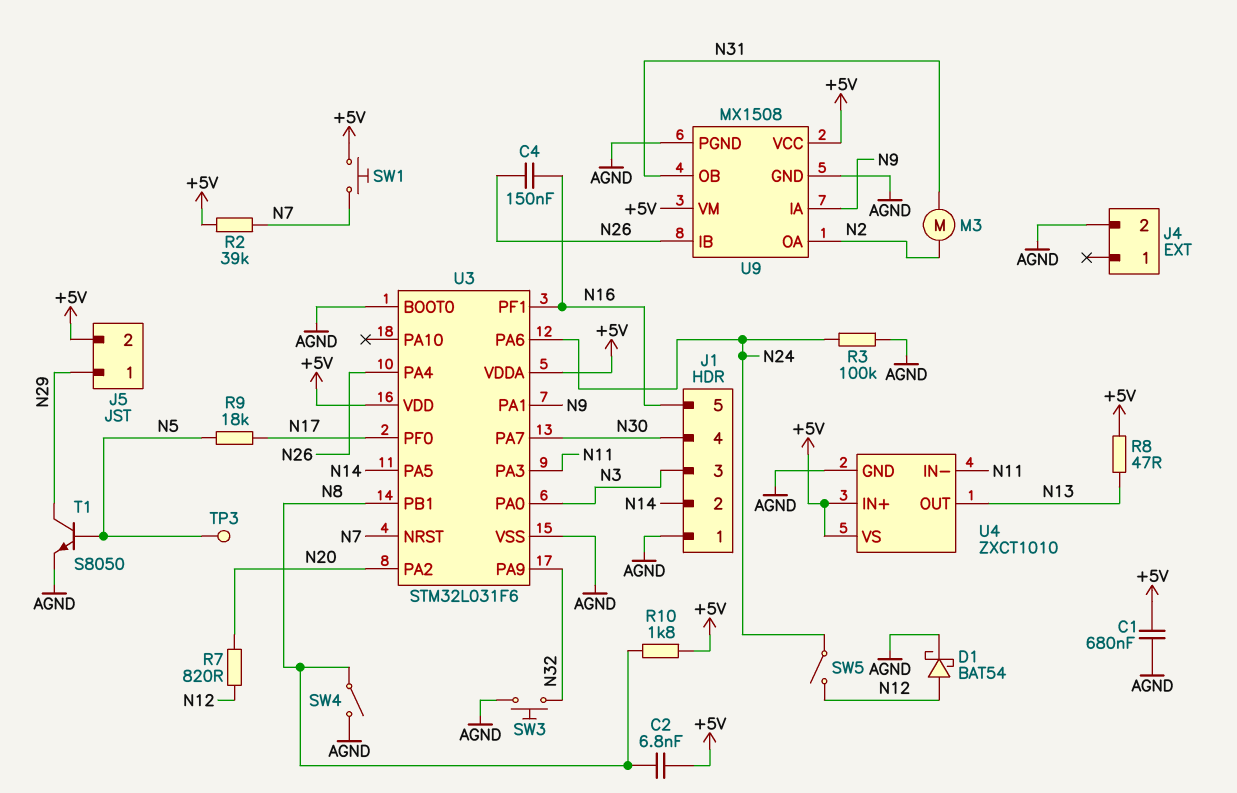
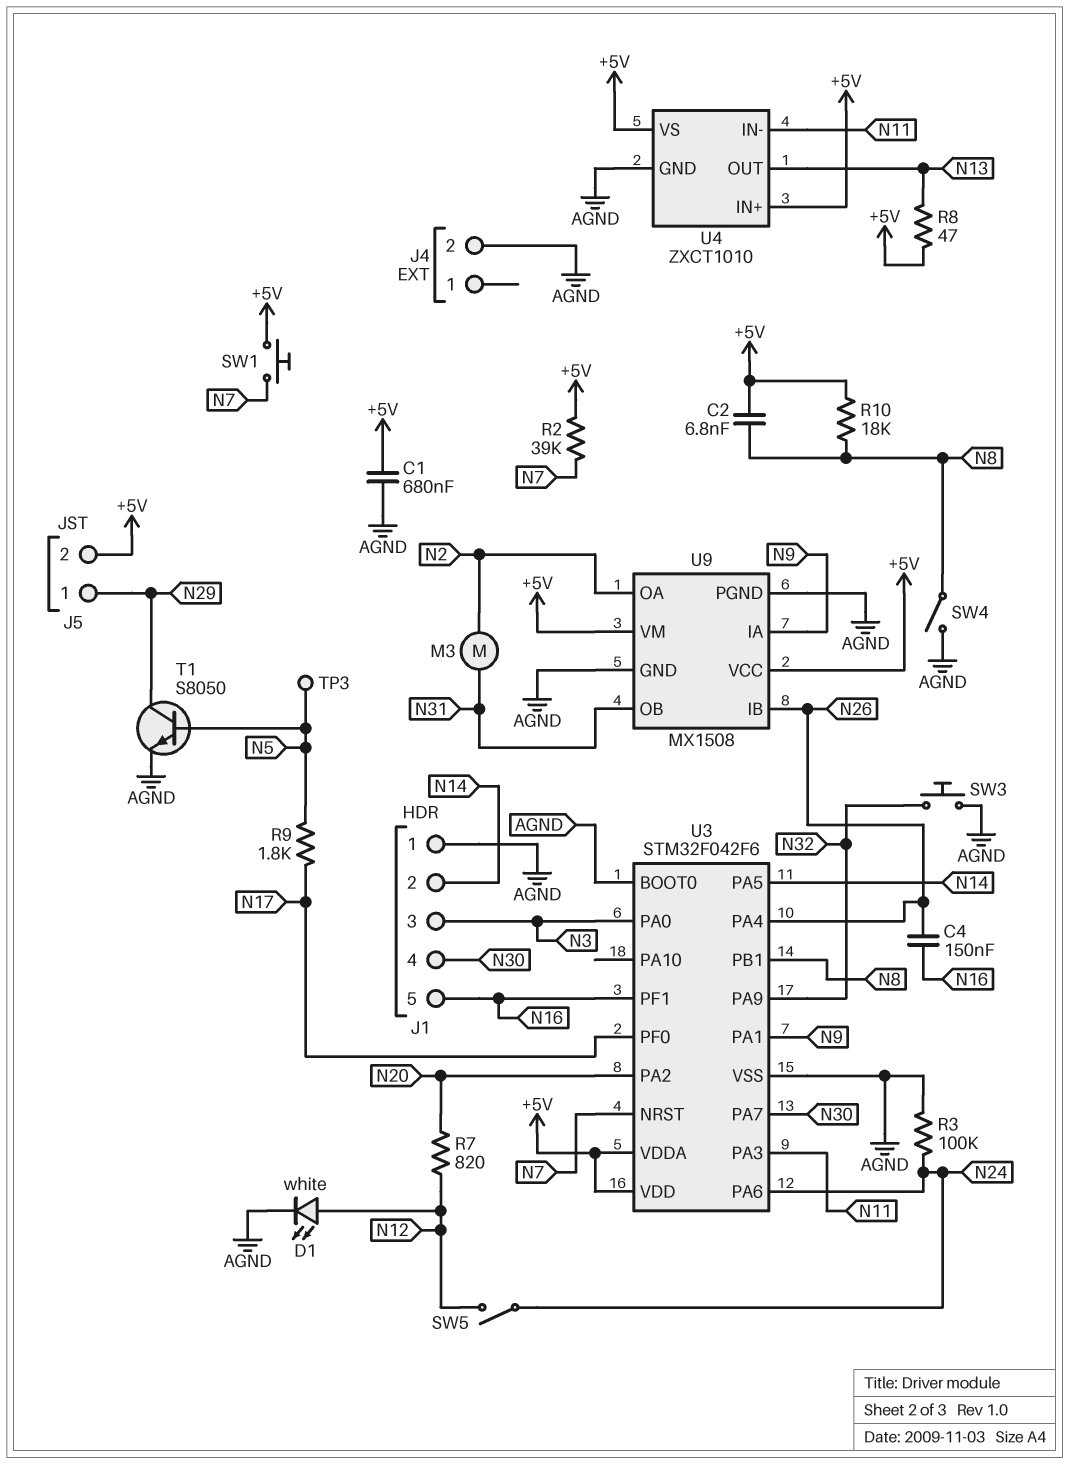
D1: schottky BAT54 (A N12, K AGND) -> LED white (A N12, K AGND)
R9: 18k (N5, N17) -> 1.8k (N5, N17)
R10: 1.8k (+5V, N8) -> 18k (+5V, N8)
U3: STM32L031F6 -> STM32F042F6

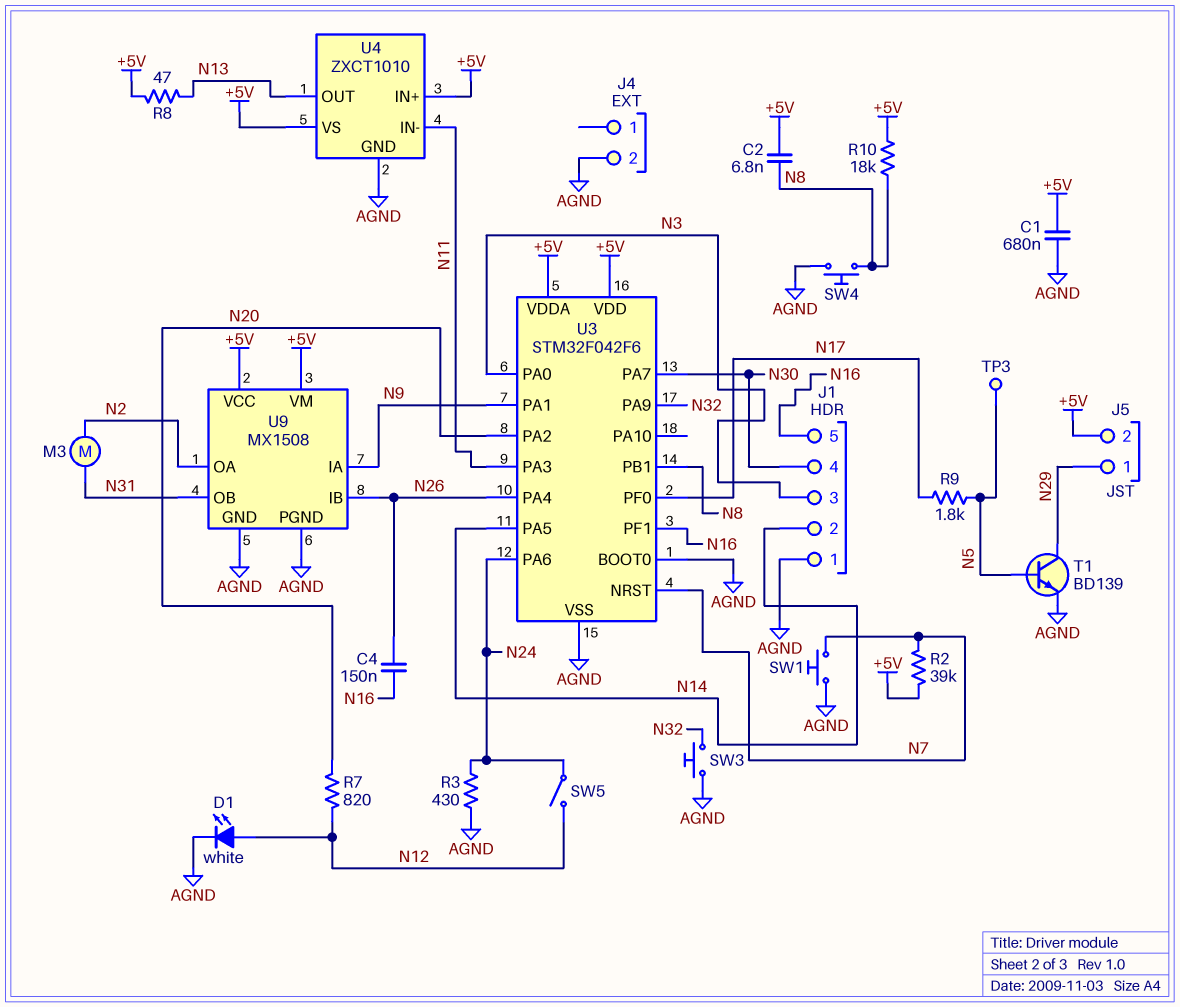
R3: 100k (AGND, N24) -> 430 (AGND, N24)
SW1: button (+5V, N7) -> button (AGND, N7)
SW4: switch (AGND, N8) -> button (AGND, N8)
T1: NPN S8050 (B N5, C N29, E AGND) -> NPN BD139 (B N5, C N29, E AGND)

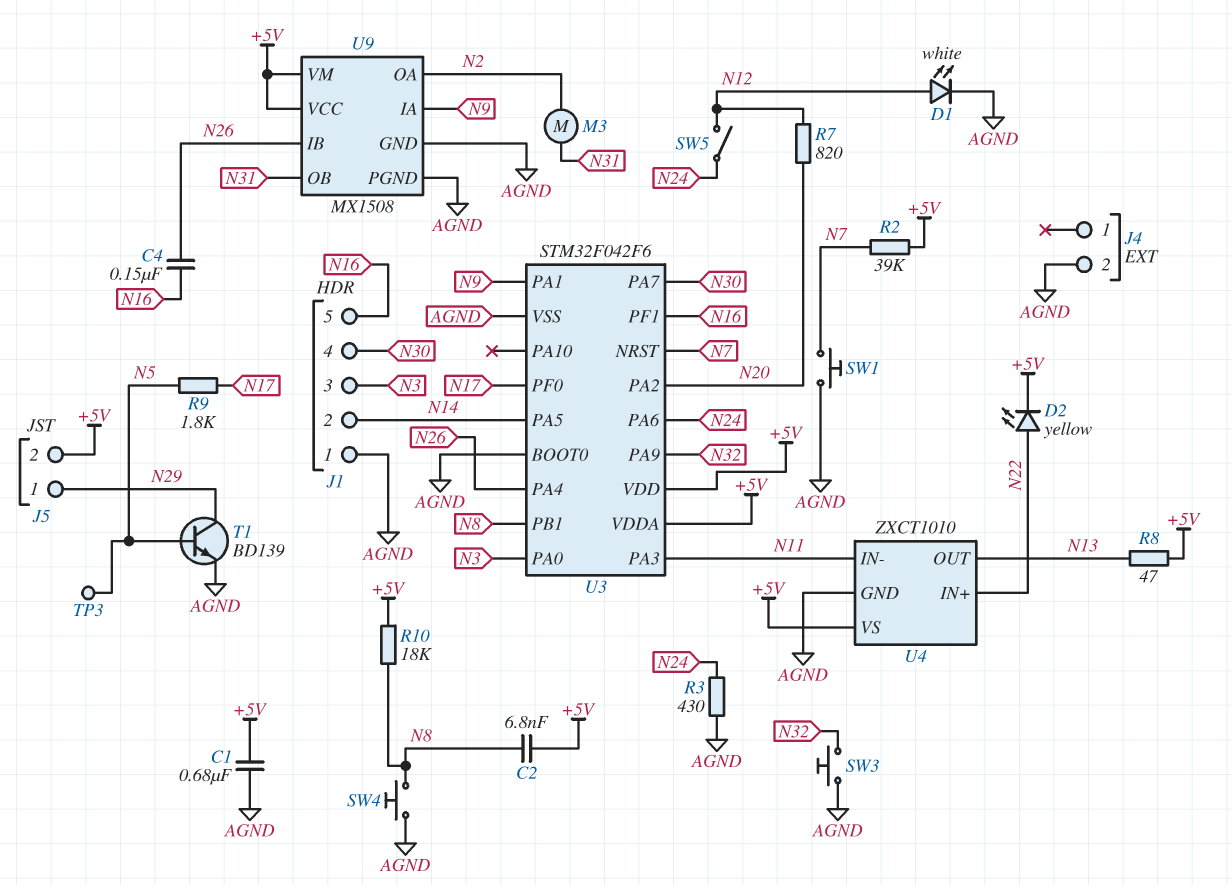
D2: none -> LED yellow (A N22, K +5V)
U4 pin IN+: +5V -> N22

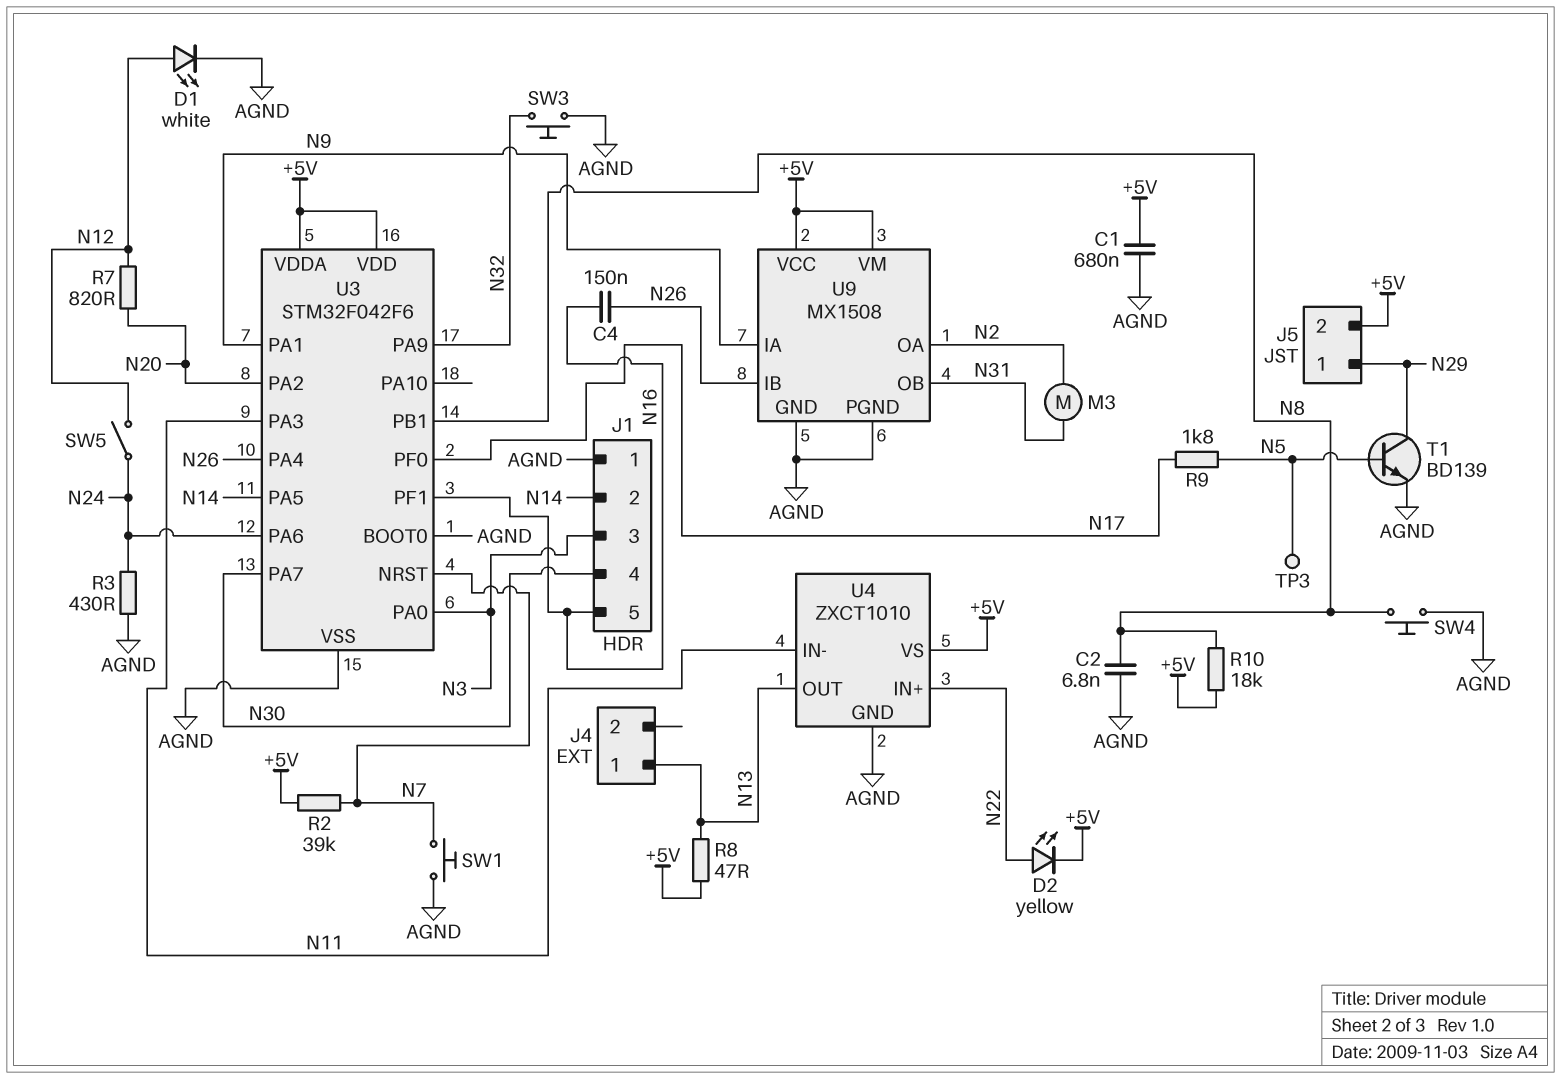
C2: 6.8nF (+5V, N8) -> 6.8nF (AGND, N8)
J4 pin 1: none -> N13
J4 pin 2: AGND -> none

